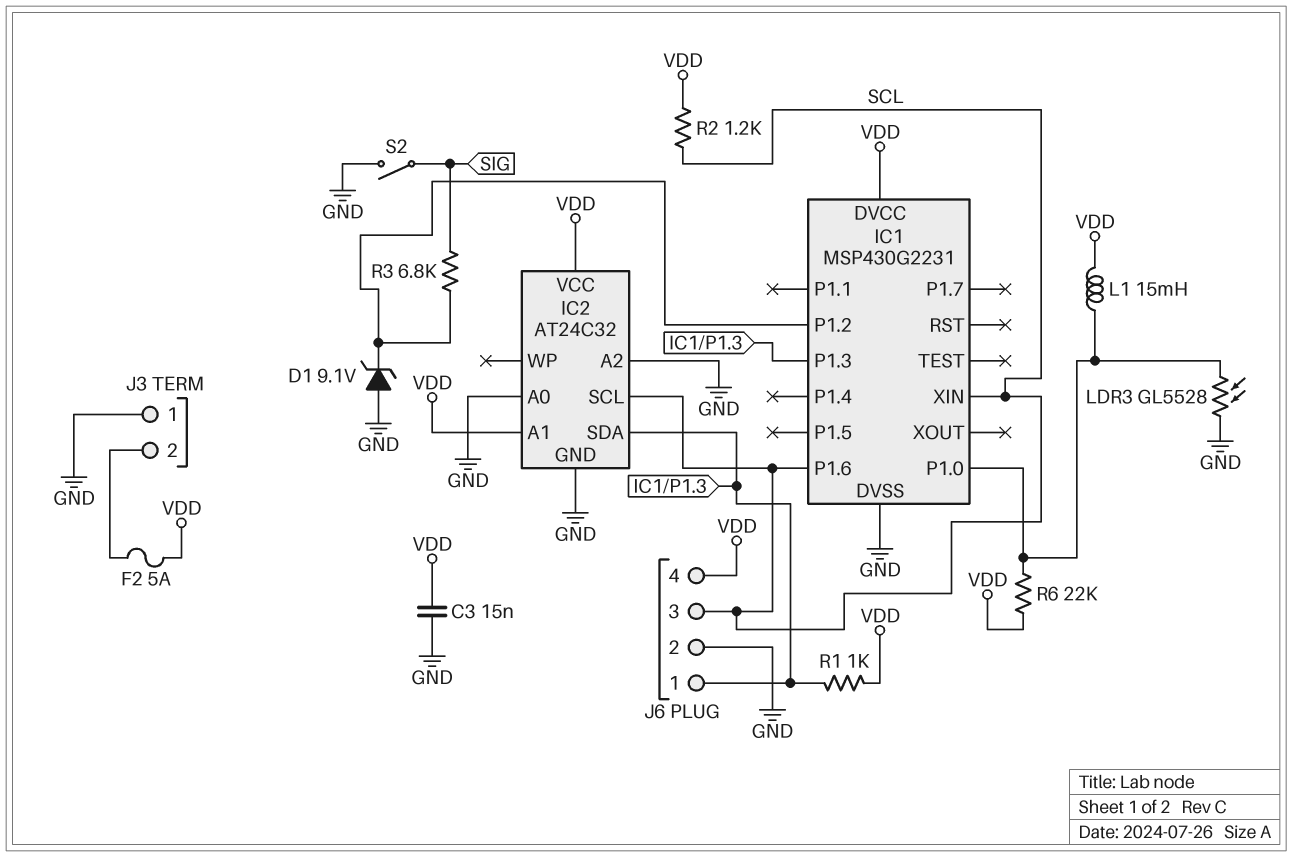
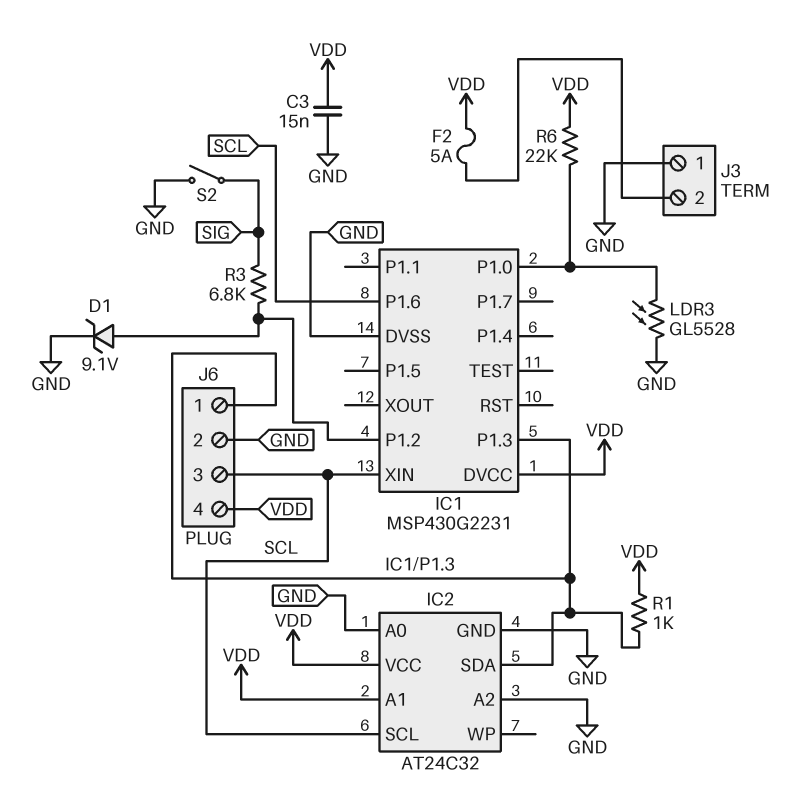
D1: zener 9.1V (A GND, K IC1/P1.2) -> zener 9.1V (A IC1/P1.2, K GND)
L1: 15mH (IC1/P1.0, VDD) -> none
R2: 1.2k (SCL, VDD) -> none

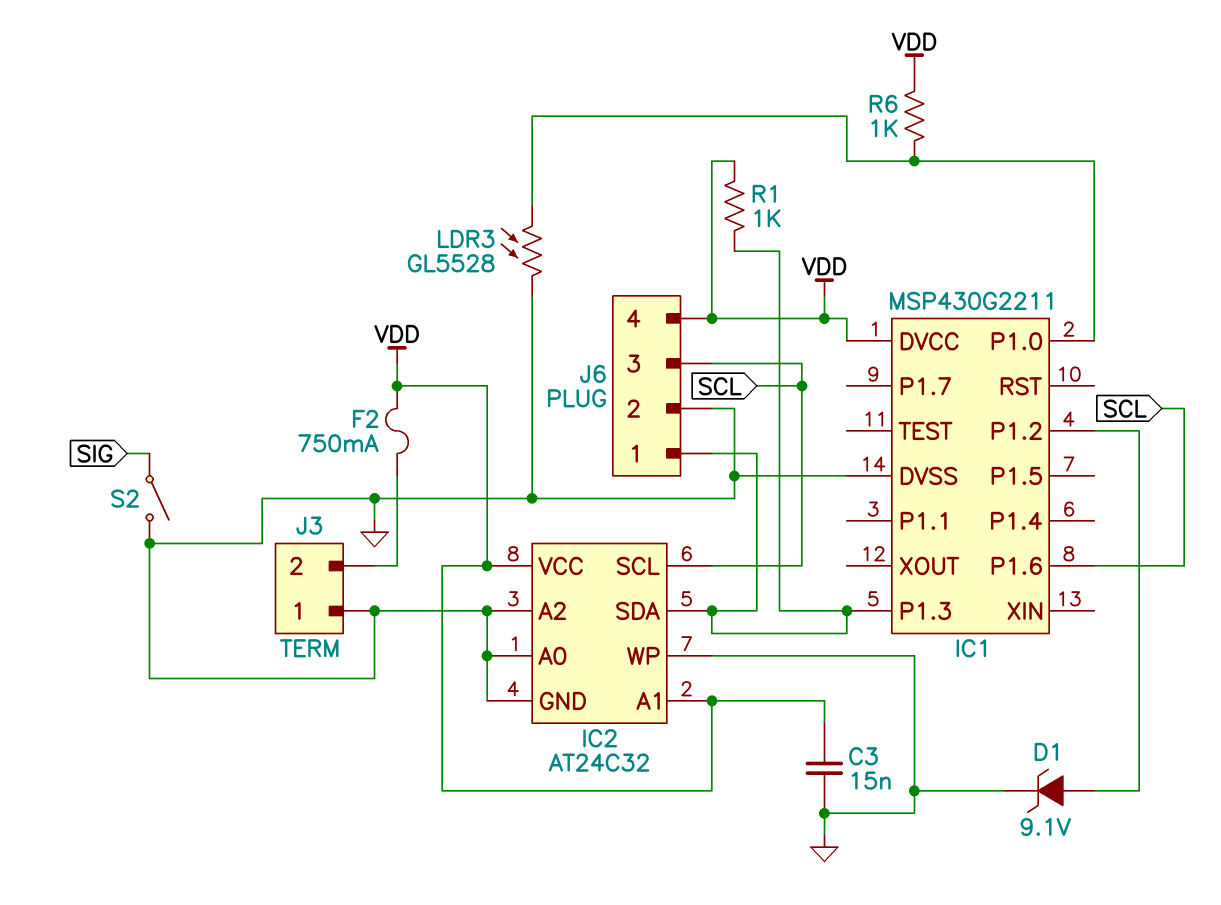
F2: 5A (J3/2, VDD) -> 750mA (J3/2, VDD)
IC1: MSP430G2231 -> MSP430G2211
IC1 pin XIN: SCL -> none
IC2 pin WP: none -> GND
R3: 6.8k (IC1/P1.2, SIG) -> none
R6: 22k (IC1/P1.0, VDD) -> 1k (IC1/P1.0, VDD)

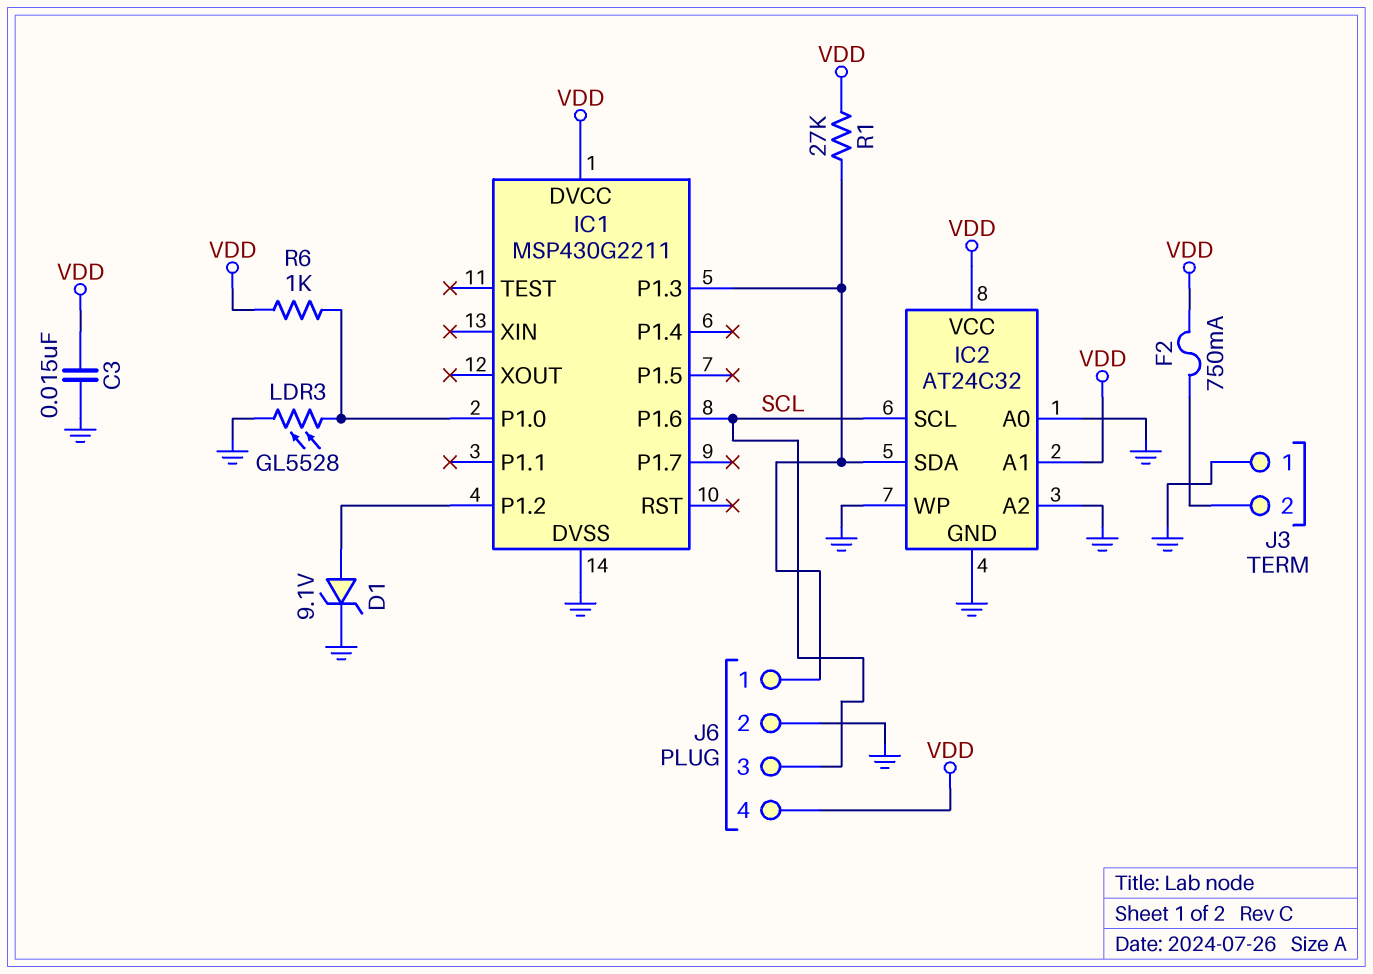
R1: 1k (IC1/P1.3, VDD) -> 27k (IC1/P1.3, VDD)
S2: switch (GND, SIG) -> none

